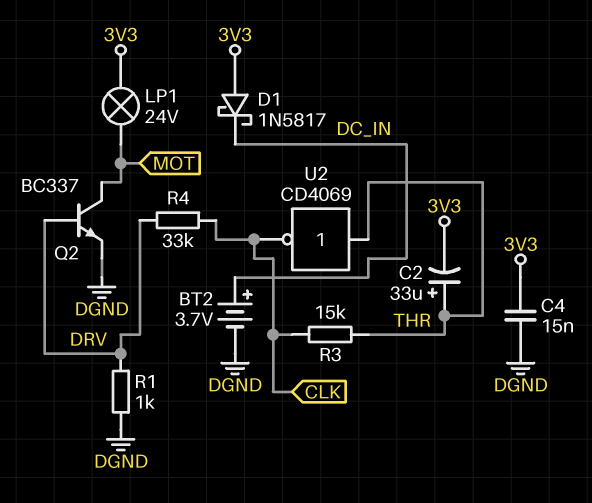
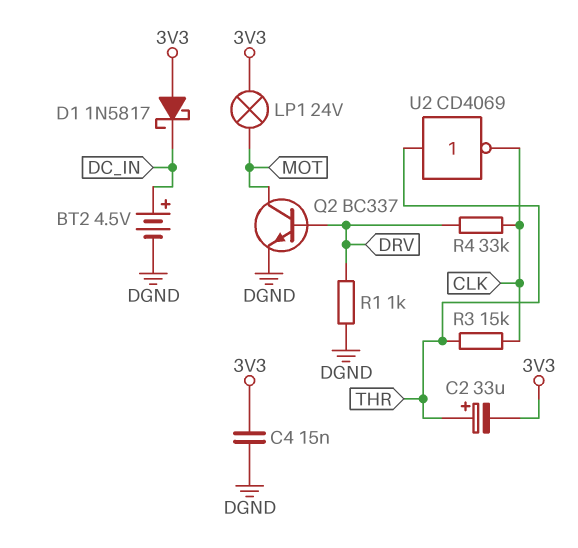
BT2: 3.7V (plus DC_IN, minus DGND) -> 4.5V (plus DC_IN, minus DGND)

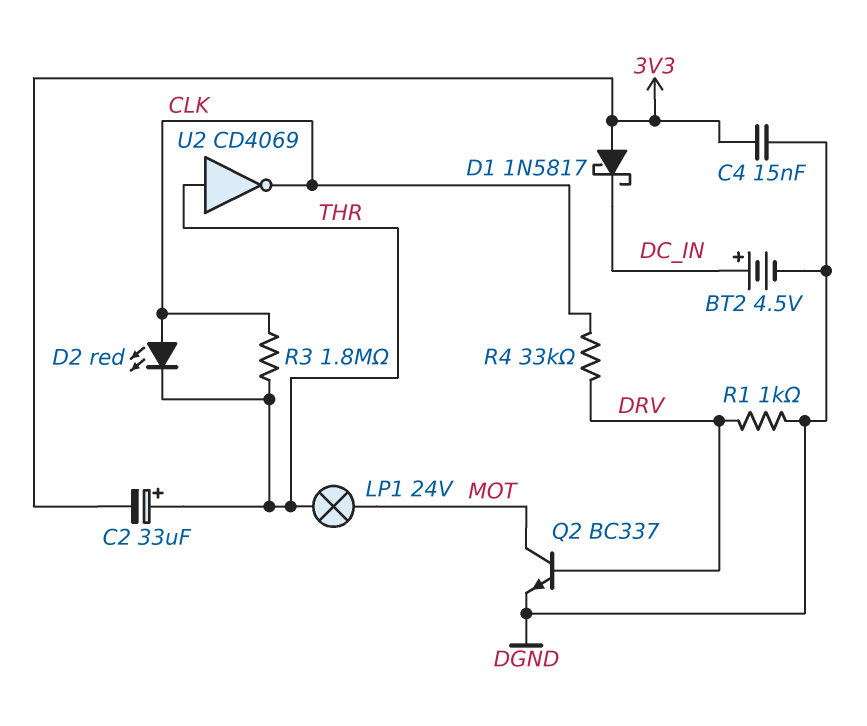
D2: none -> LED red (A CLK, K THR)
LP1: lamp 24V (3V3, MOT) -> lamp 24V (MOT, THR)
R3: 15k (CLK, THR) -> 1.8M (CLK, THR)

